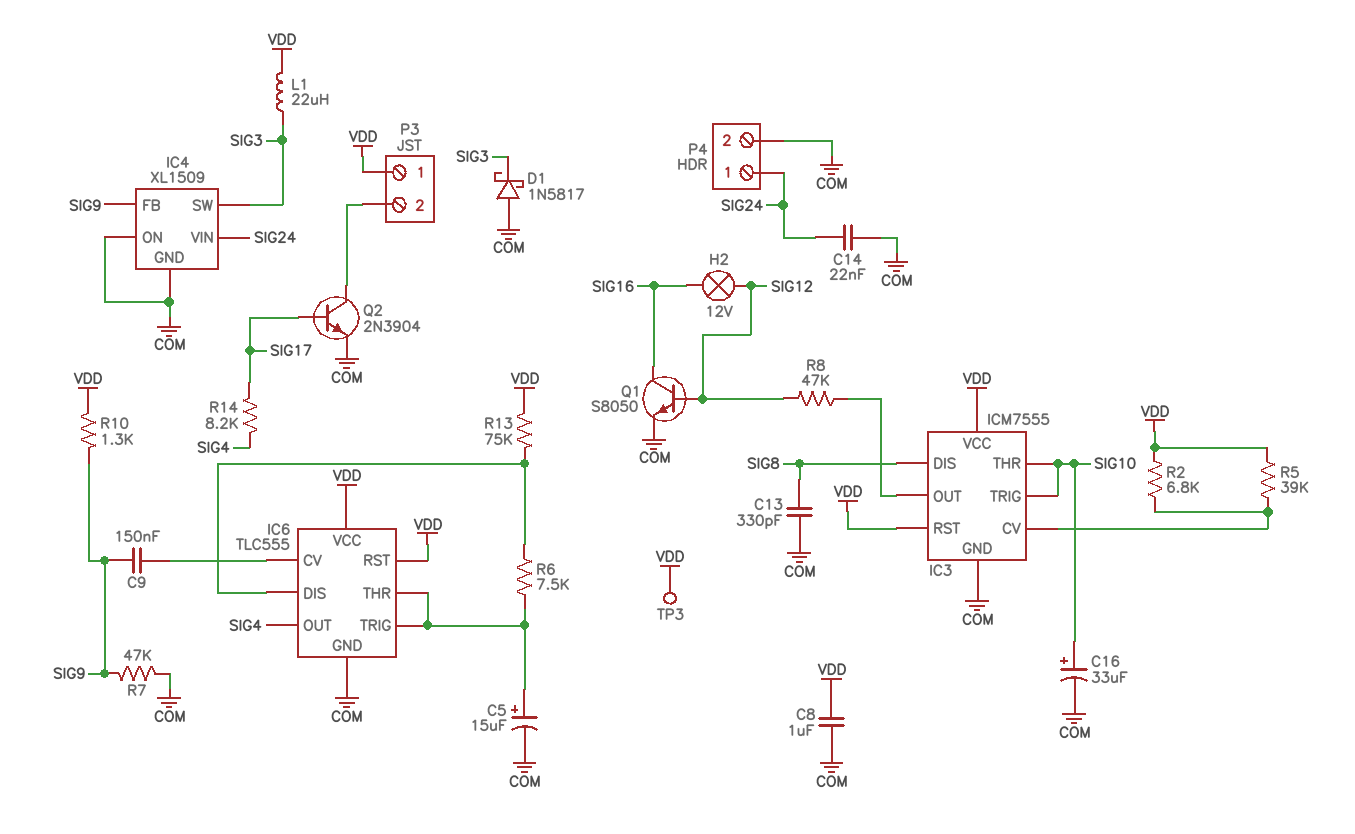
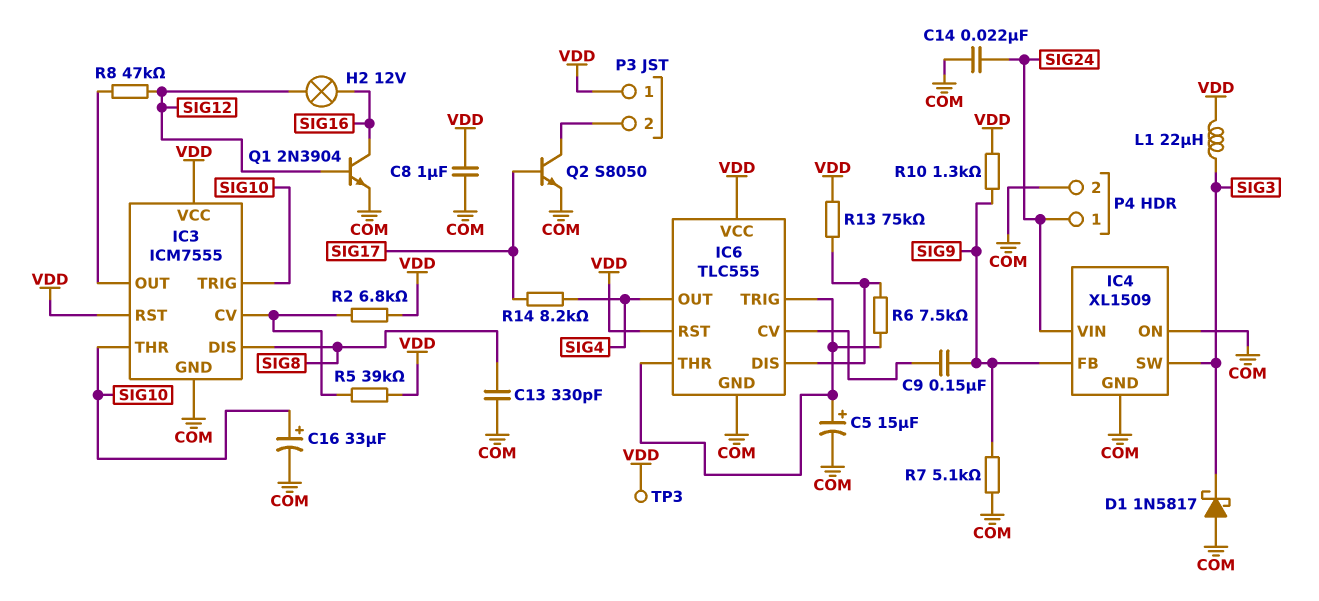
Q1: NPN S8050 (B SIG12, C SIG16, E COM) -> NPN 2N3904 (B SIG12, C SIG16, E COM)
Q2: NPN 2N3904 (B SIG17, C P3/2, E COM) -> NPN S8050 (B SIG17, C P3/2, E COM)
R7: 47k (COM, SIG9) -> 5.1k (COM, SIG9)

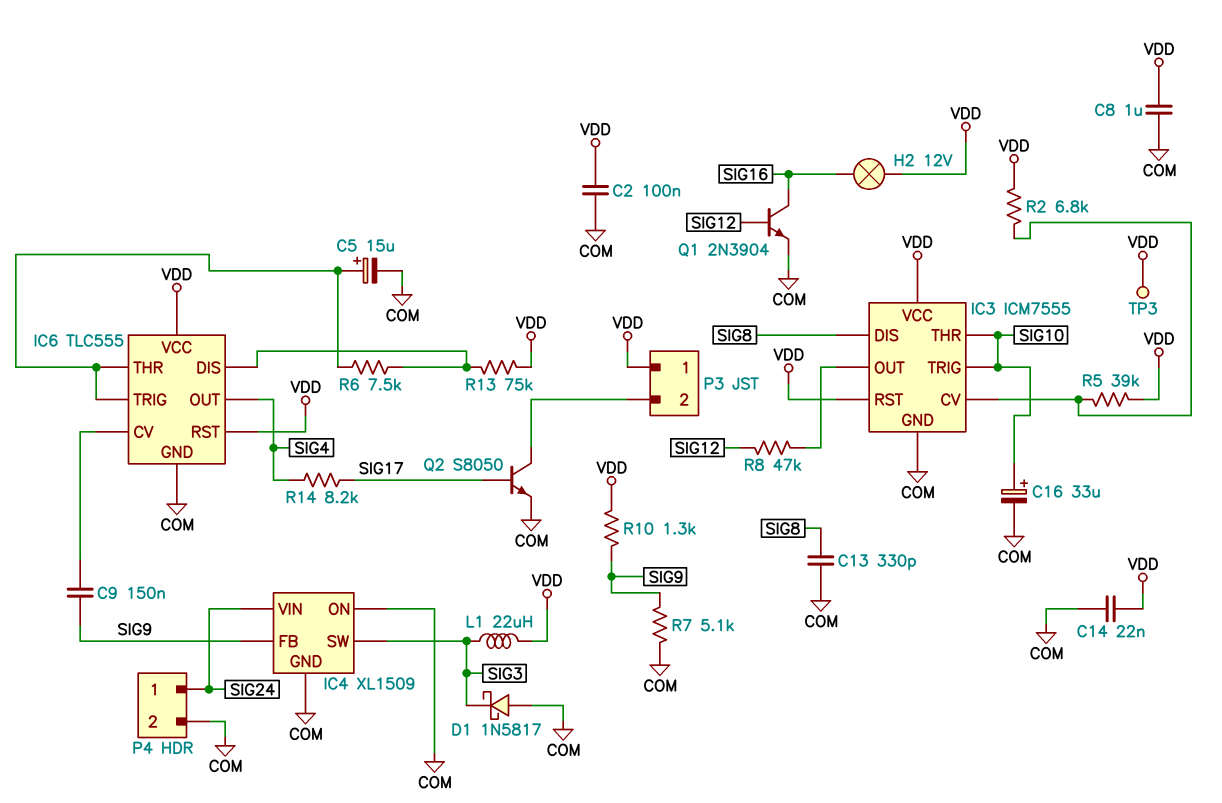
C2: none -> 100nF (COM, VDD)
C14: 22nF (COM, SIG24) -> 22nF (COM, VDD)
H2: lamp 12V (SIG12, SIG16) -> lamp 12V (SIG16, VDD)

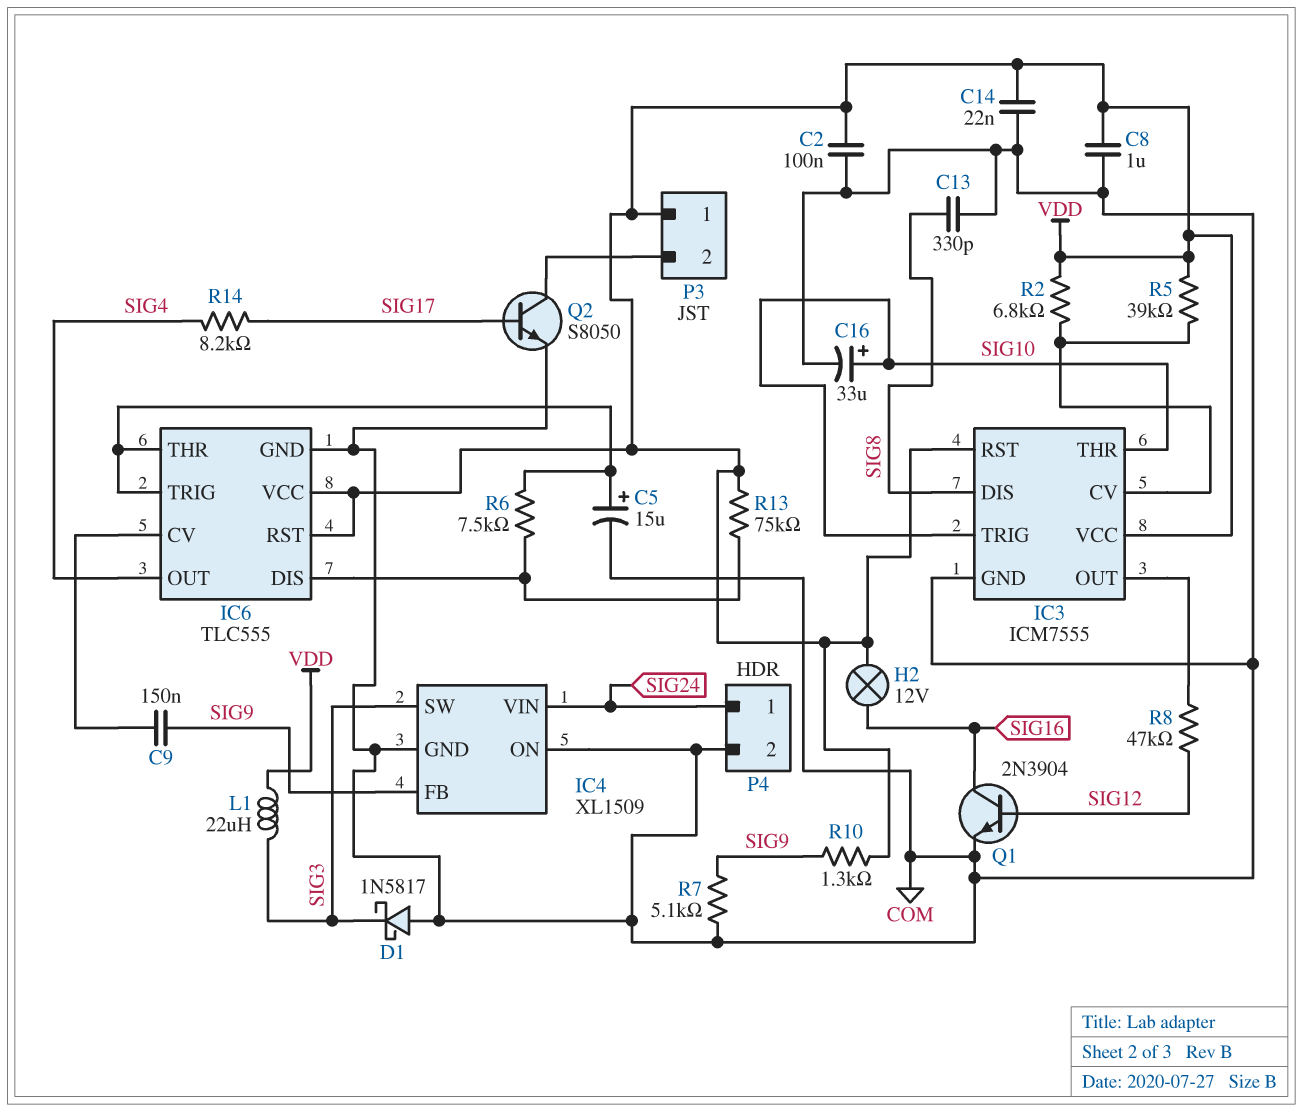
TP3: test point (VDD) -> none

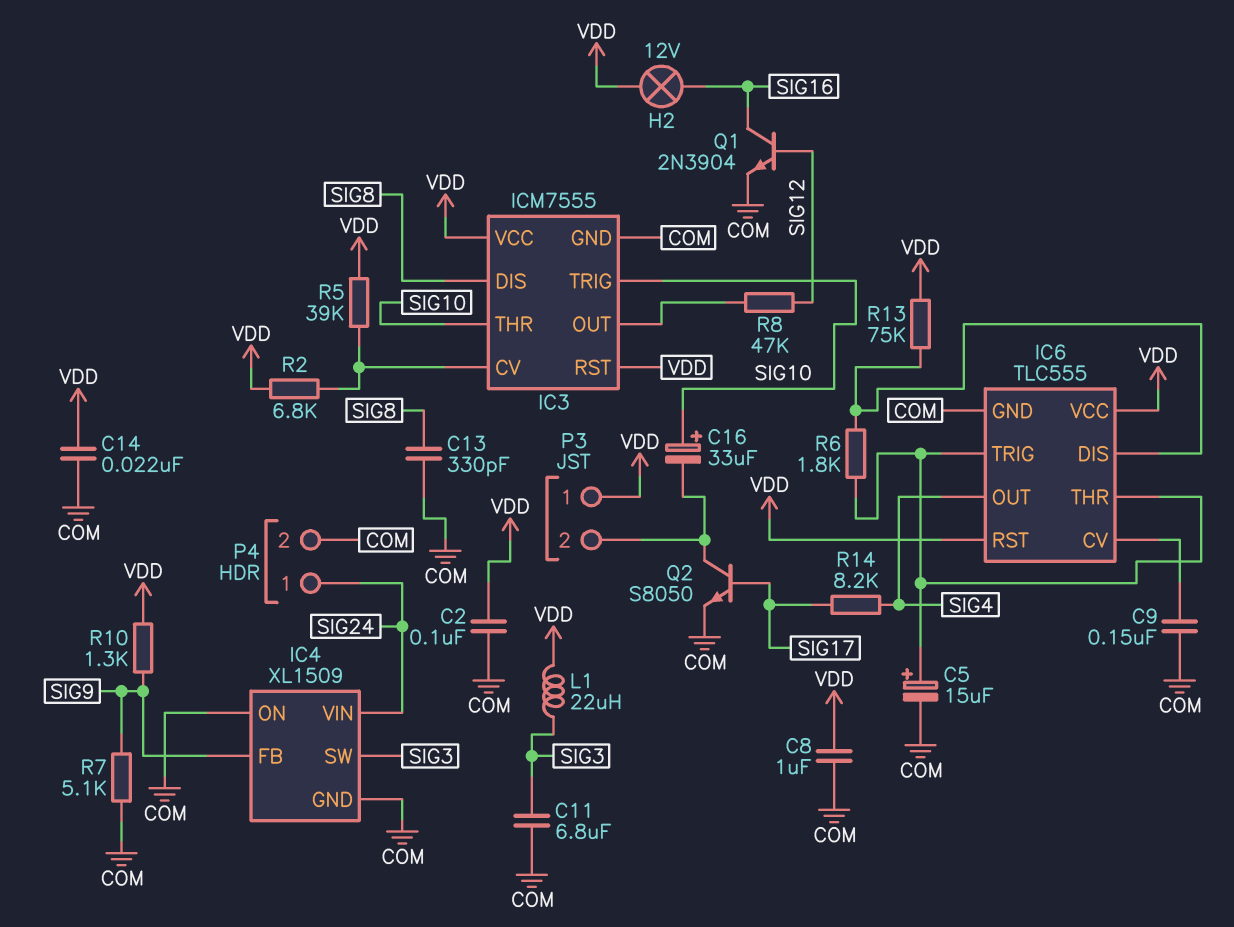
C9: 150nF (IC6/CV, SIG9) -> 150nF (COM, IC6/CV)
C11: none -> 6.8uF (COM, SIG3)
C16: 33uF (plus SIG10, minus COM) -> 33uF (plus SIG10, minus P3/2)
D1: schottky 1N5817 (A COM, K SIG3) -> none
R6: 7.5k (IC6/DIS, IC6/THR) -> 1.8k (IC6/DIS, IC6/THR)

